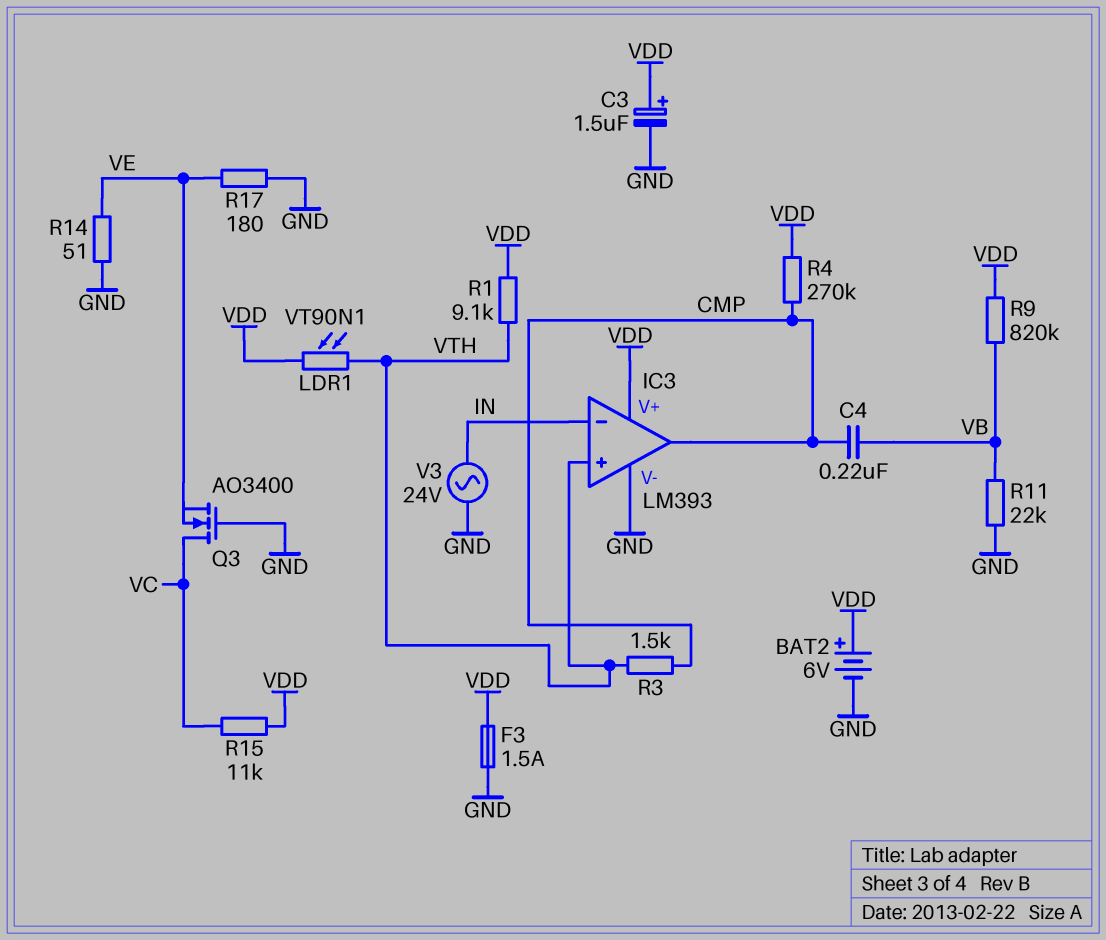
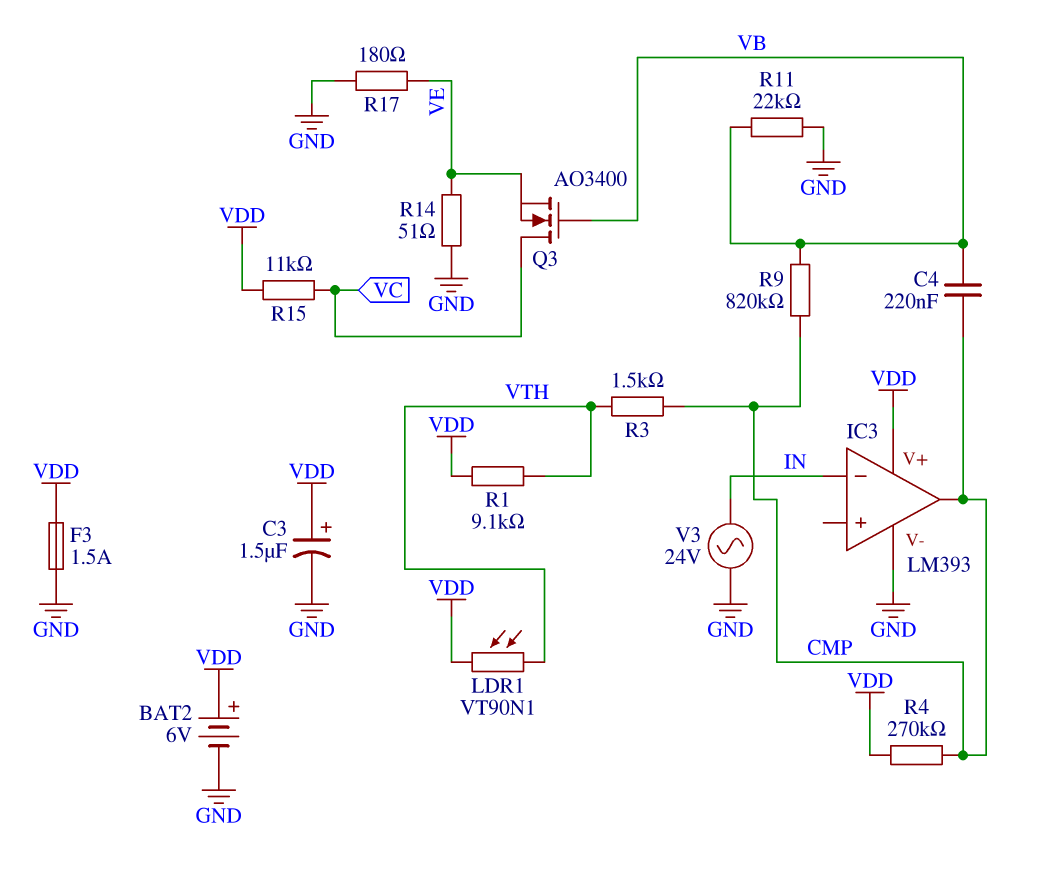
IC3 pin in+: VTH -> none
Q3: NMOS AO3400 (G GND, D VC, S VE) -> NMOS AO3400 (G VB, D VC, S VE)
R9: 820k (VB, VDD) -> 820k (CMP, VB)

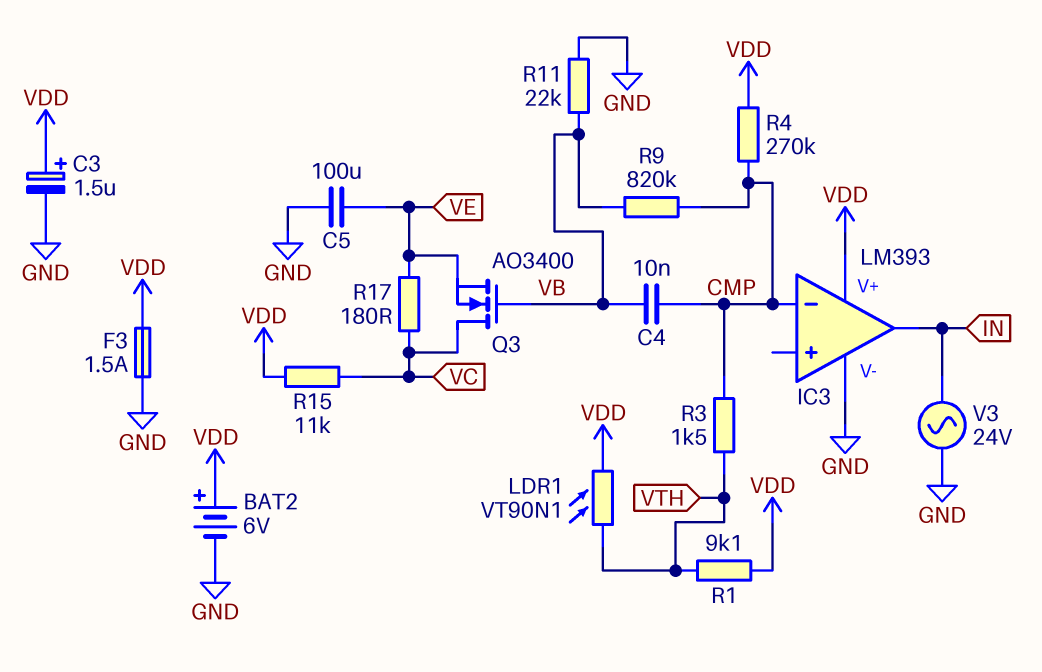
C4: 220nF (CMP, VB) -> 10nF (CMP, VB)
C5: none -> 100uF (GND, VE)
IC3 pin in-: IN -> CMP
IC3 pin out: CMP -> IN
R14: 51 (GND, VE) -> none
R17: 180 (GND, VE) -> 180 (VC, VE)

